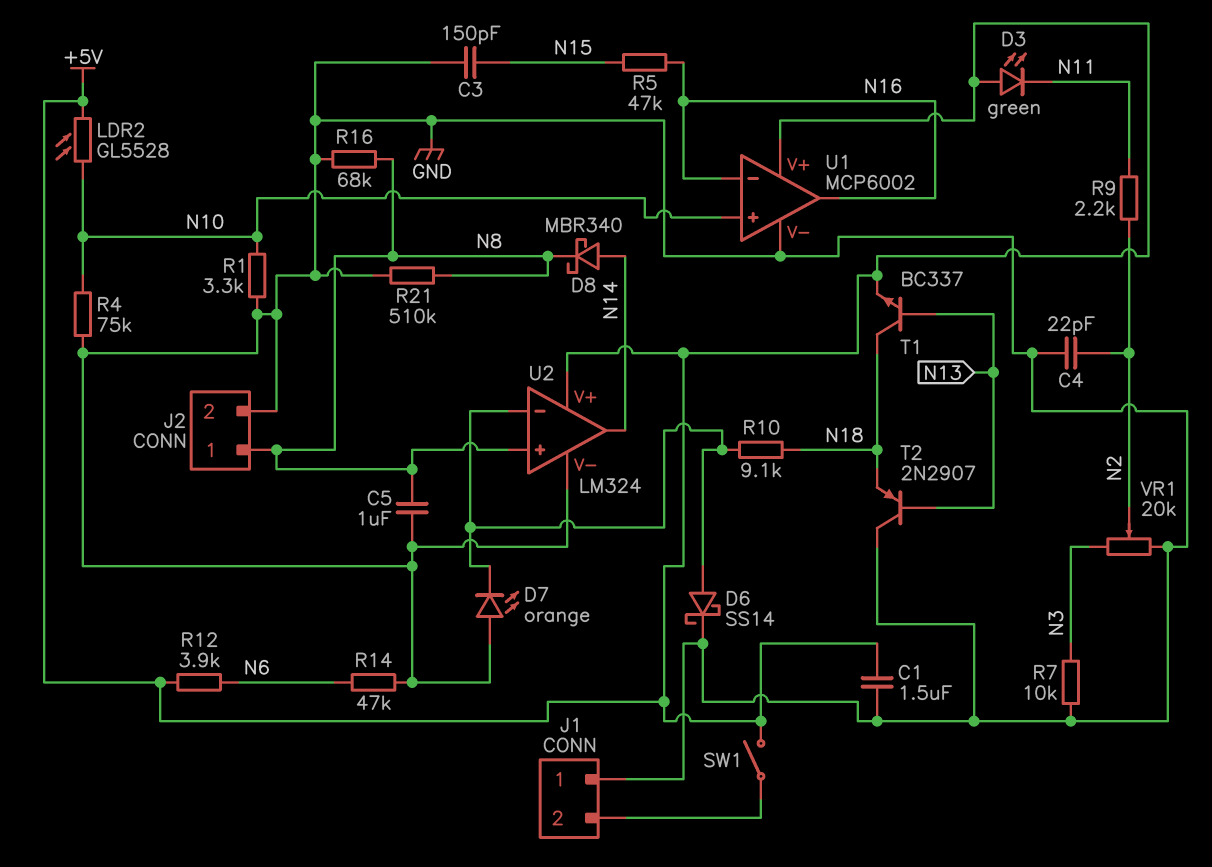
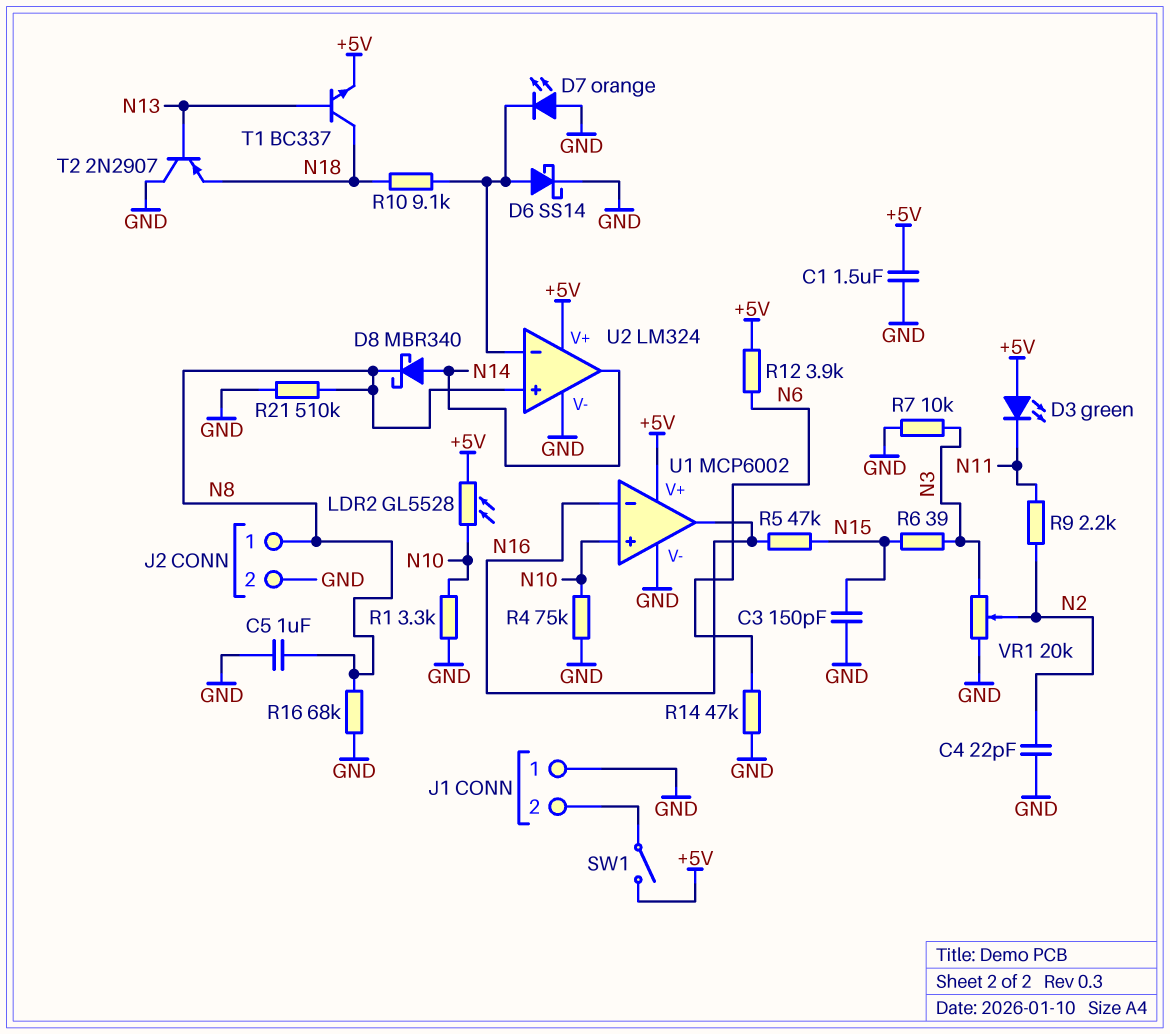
R6: none -> 39 (N3, N15)

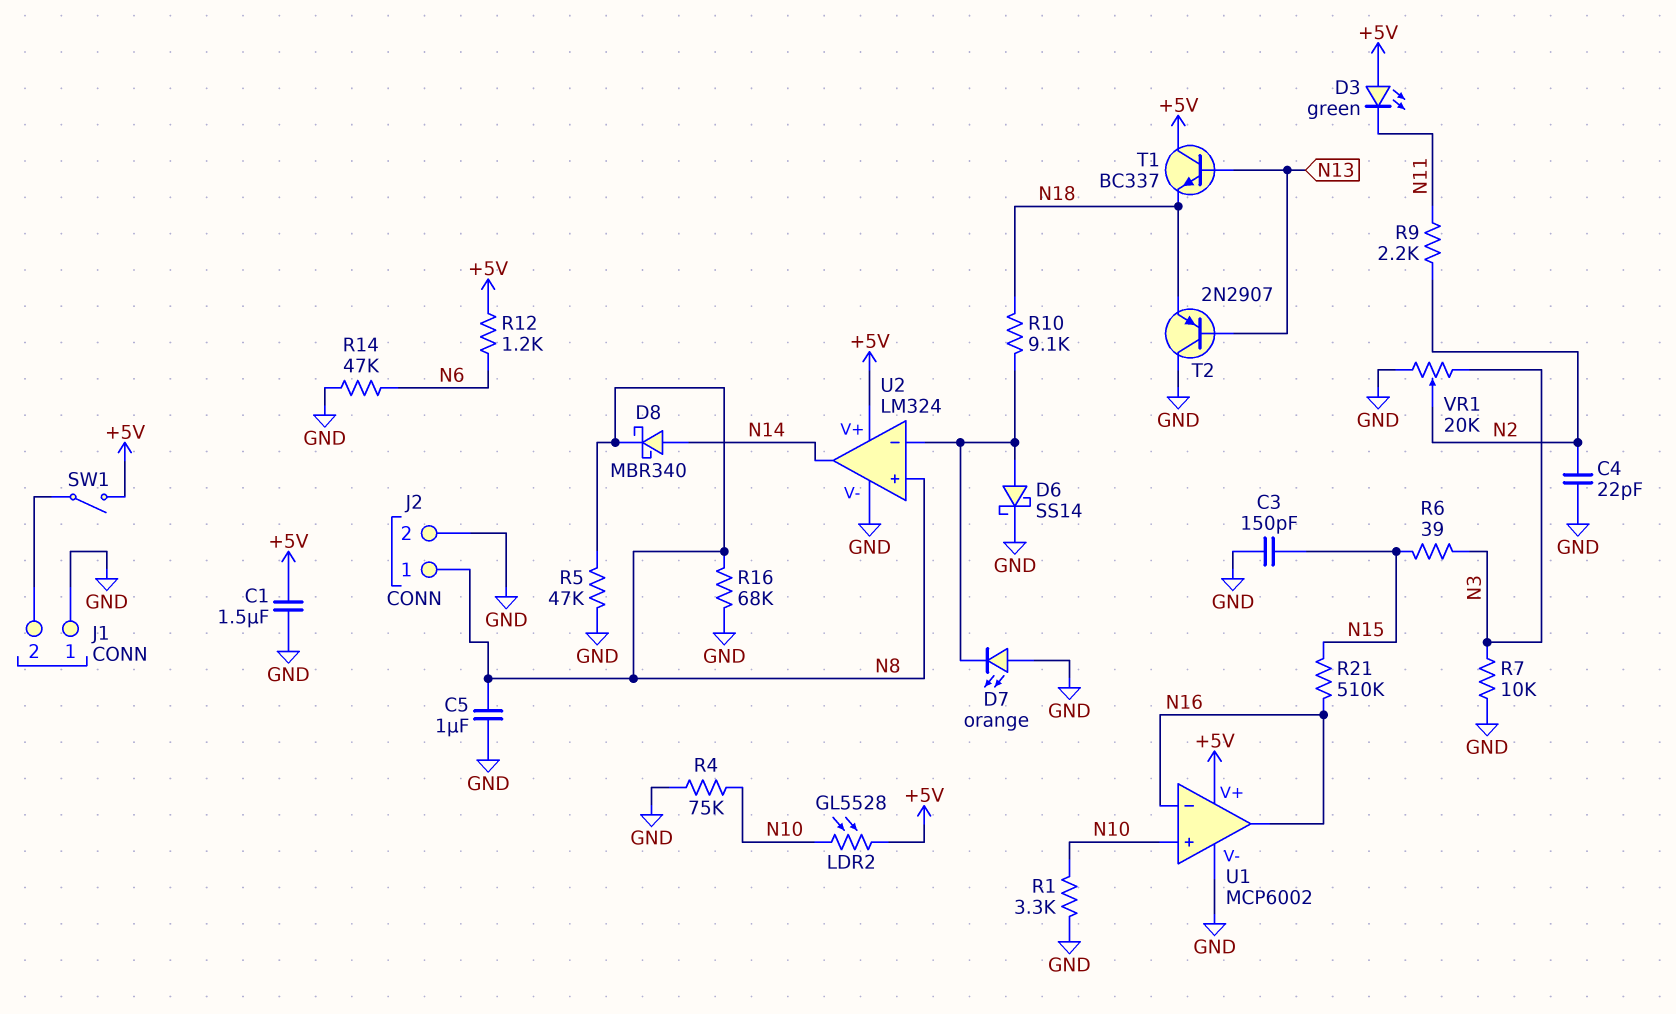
R5: 47k (N15, N16) -> 47k (GND, N8)
R12: 3.9k (+5V, N6) -> 1.2k (+5V, N6)
R21: 510k (GND, N8) -> 510k (N15, N16)
T1: NPN BC337 (B N13, C N18, E +5V) -> NPN BC337 (B N13, C +5V, E N18)

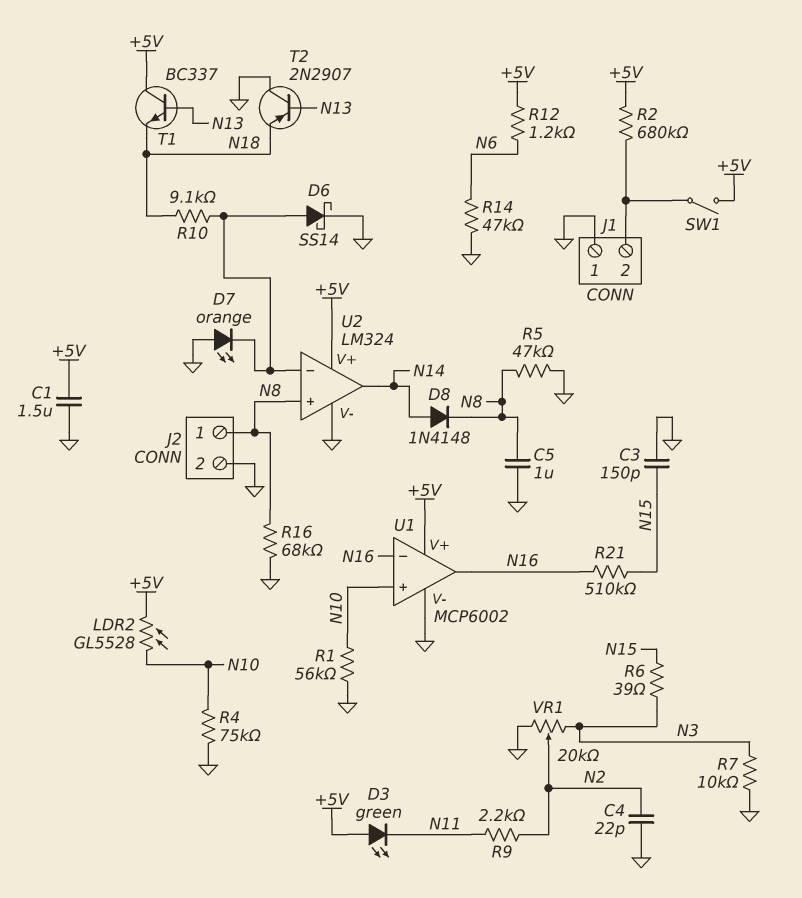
D8: schottky MBR340 (A N14, K N8) -> diode 1N4148 (A N14, K N8)
R1: 3.3k (GND, N10) -> 56k (GND, N10)
R2: none -> 680k (+5V, J1/2)

